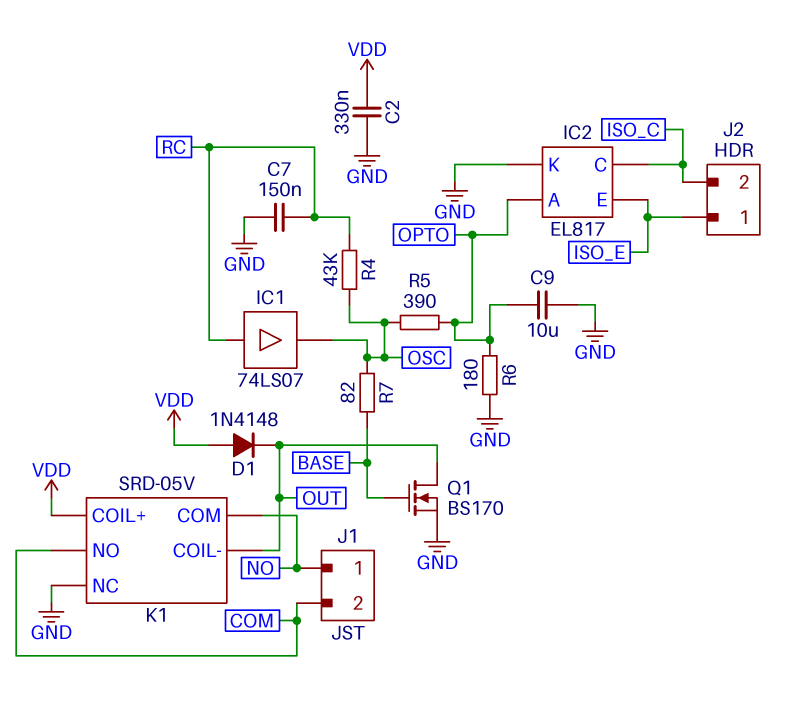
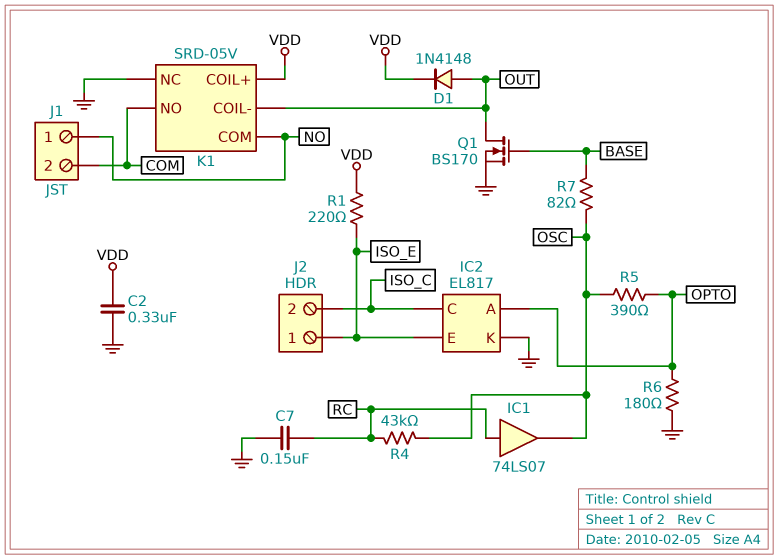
C9: 10uF (GND, OPTO) -> none
D1: diode 1N4148 (A VDD, K OUT) -> diode 1N4148 (A OUT, K VDD)
R1: none -> 220 (ISO_E, VDD)

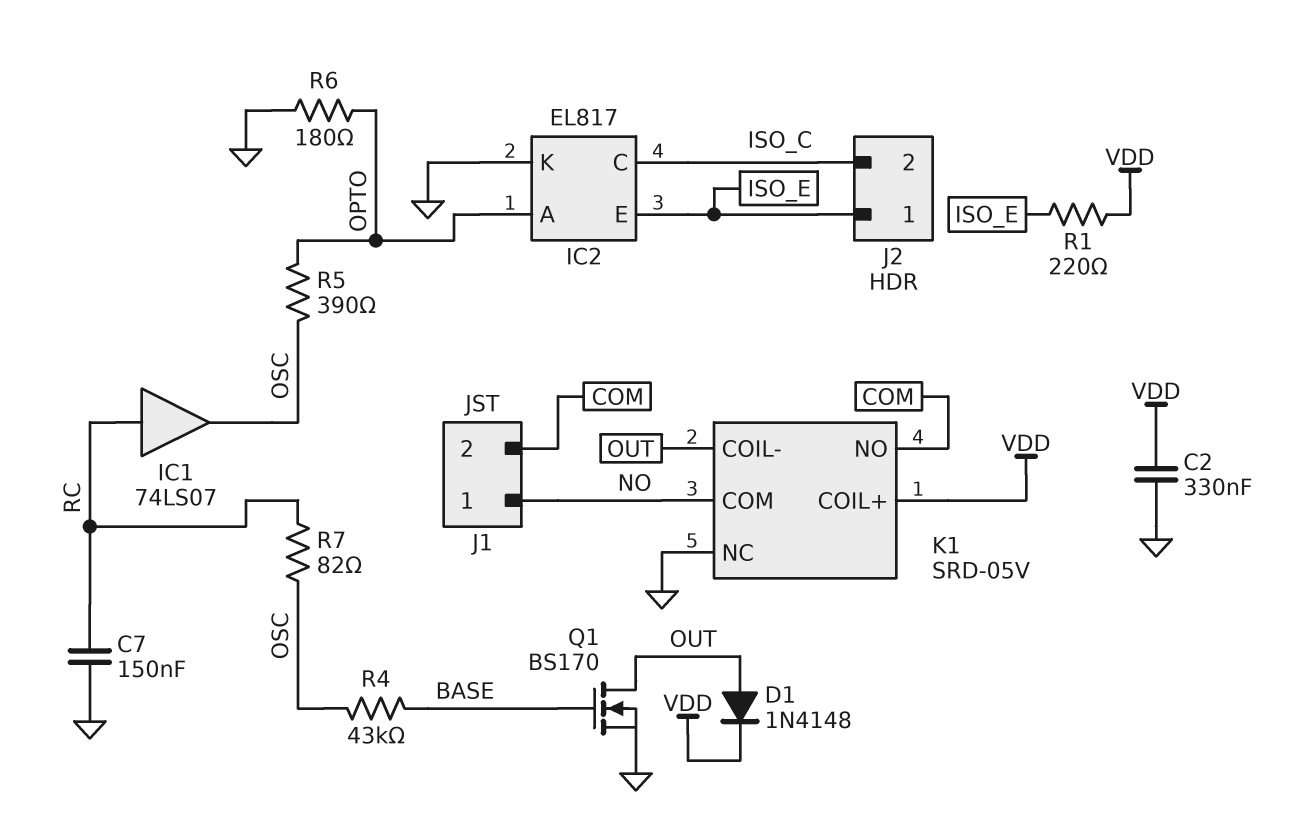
R4: 43k (OSC, RC) -> 43k (BASE, OSC)
R7: 82 (BASE, OSC) -> 82 (OSC, RC)

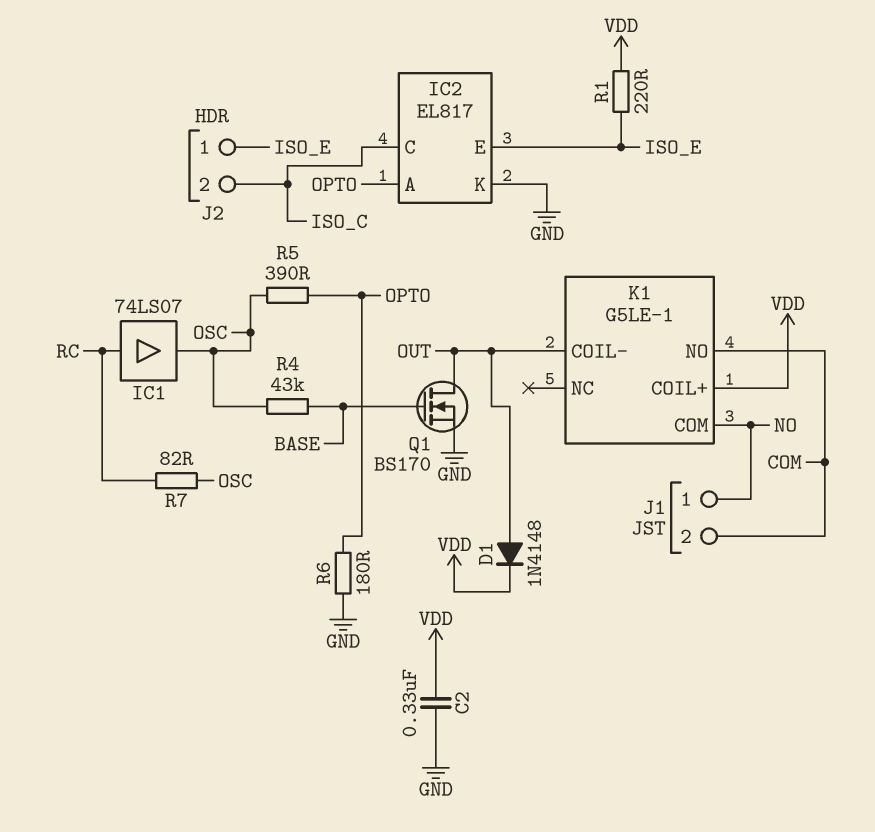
C7: 150nF (GND, RC) -> none
K1: SRD-05V -> G5LE-1
K1 pin NC: GND -> none

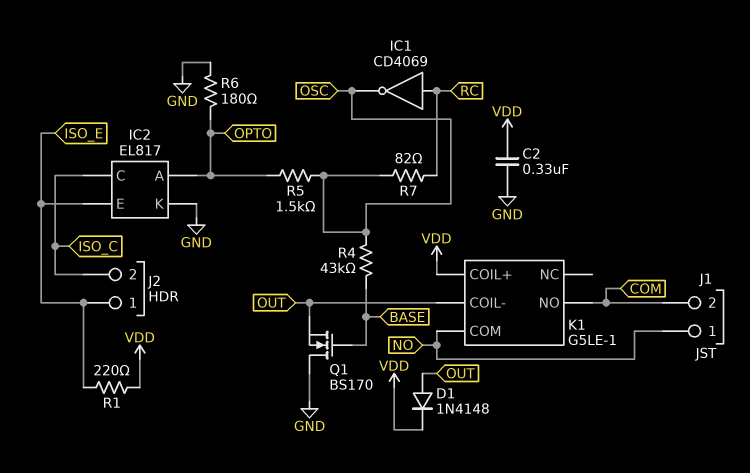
IC1: buffer 74LS07 (in RC, out OSC) -> NOT CD4069 (in RC, out OSC)
Q1: NMOS BS170 (G BASE, D OUT, S GND) -> NMOS BS170 (G BASE, D GND, S OUT)
R5: 390 (OPTO, OSC) -> 1.5k (OPTO, OSC)

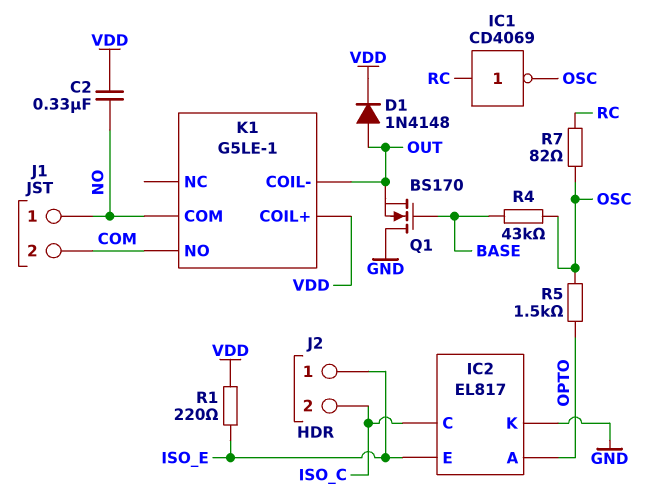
C2: 330nF (GND, VDD) -> 330nF (NO, VDD)
R6: 180 (GND, OPTO) -> none

